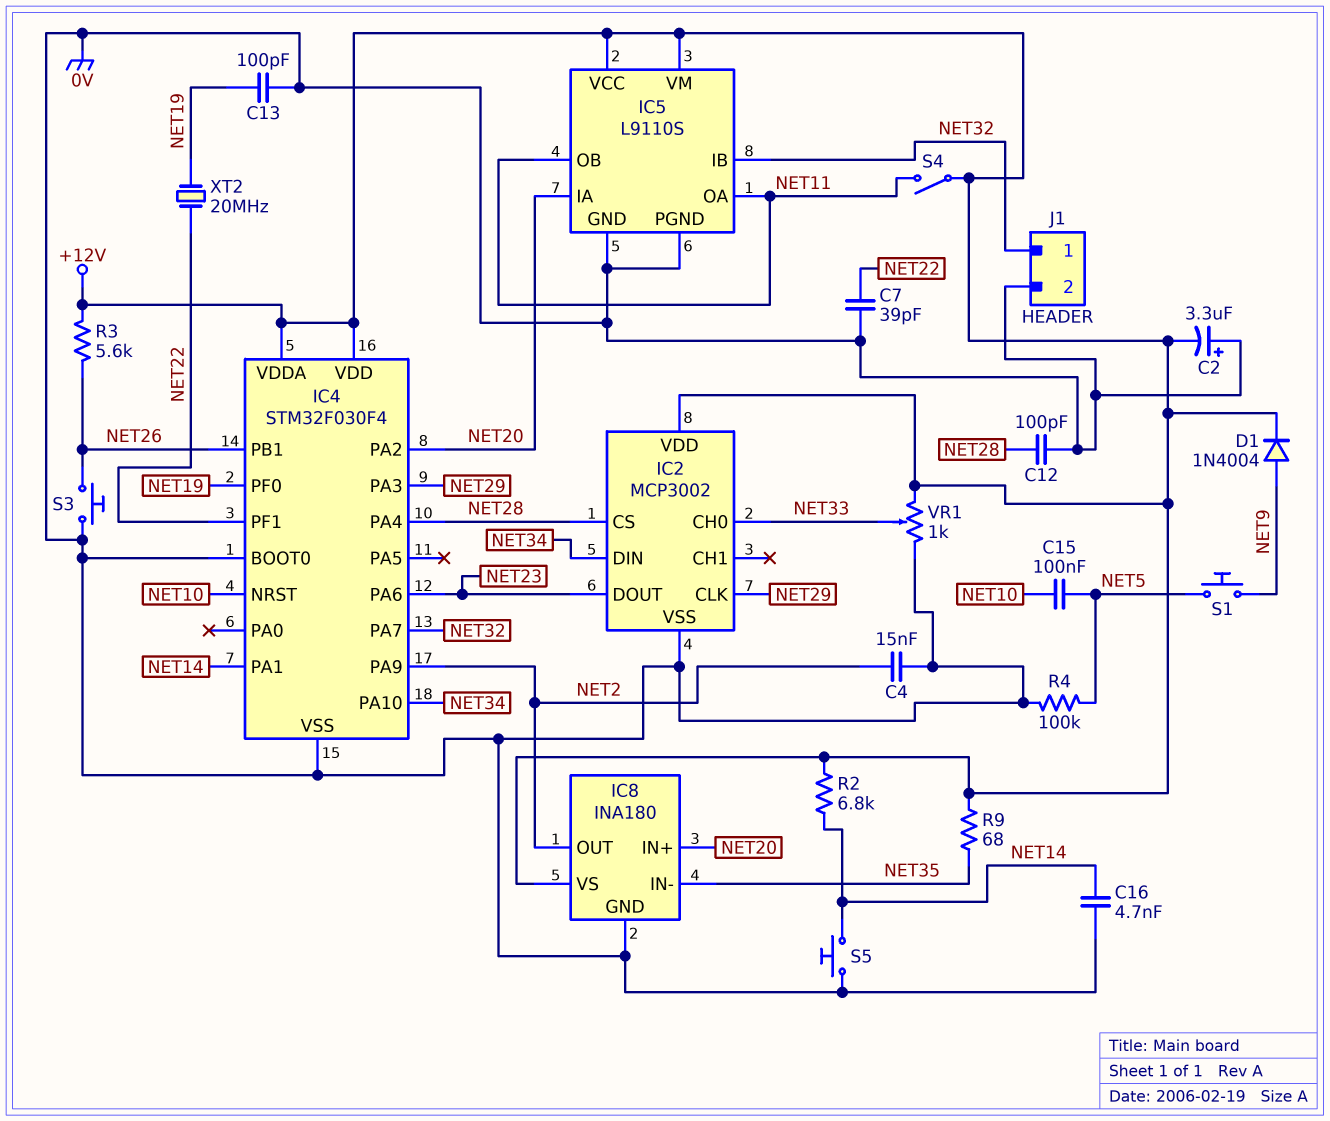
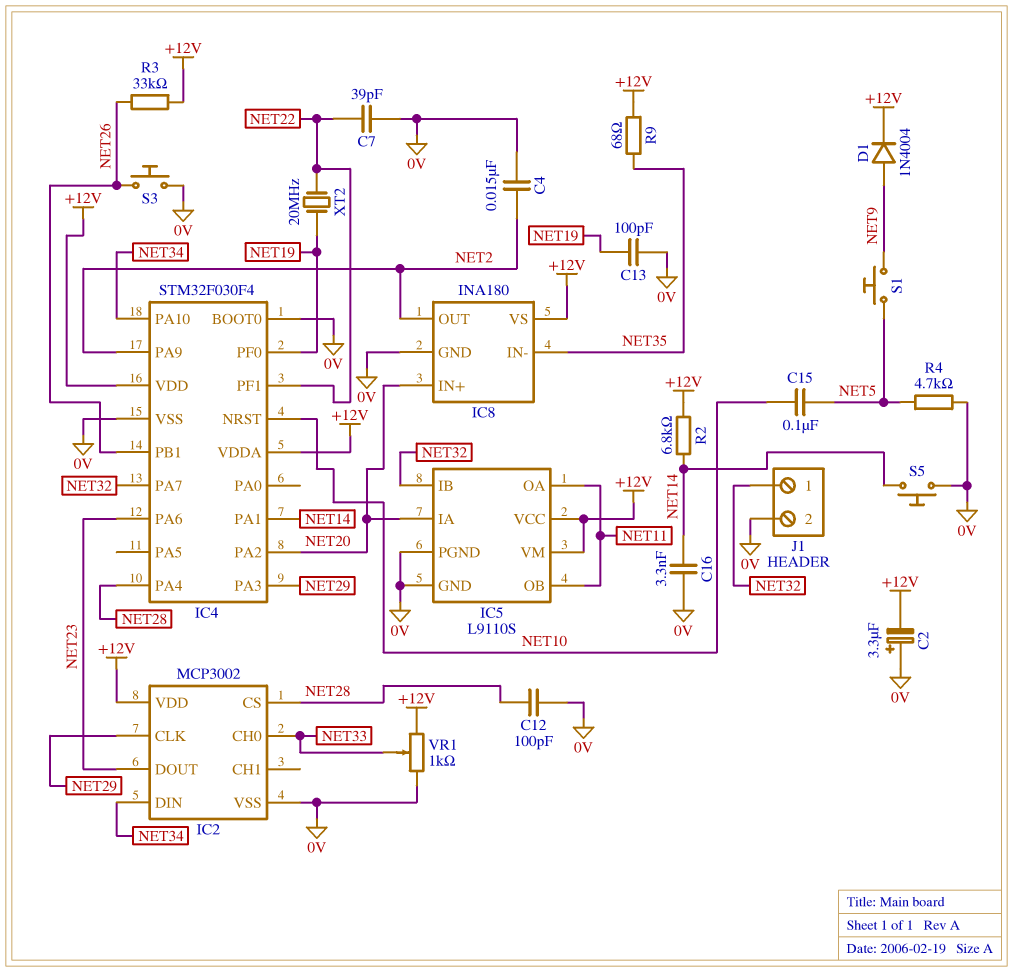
C16: 4.7nF (0V, NET14) -> 3.3nF (0V, NET14)
R3: 5.6k (+12V, NET26) -> 33k (+12V, NET26)
R4: 100k (0V, NET5) -> 4.7k (0V, NET5)
S4: switch (+12V, NET11) -> none

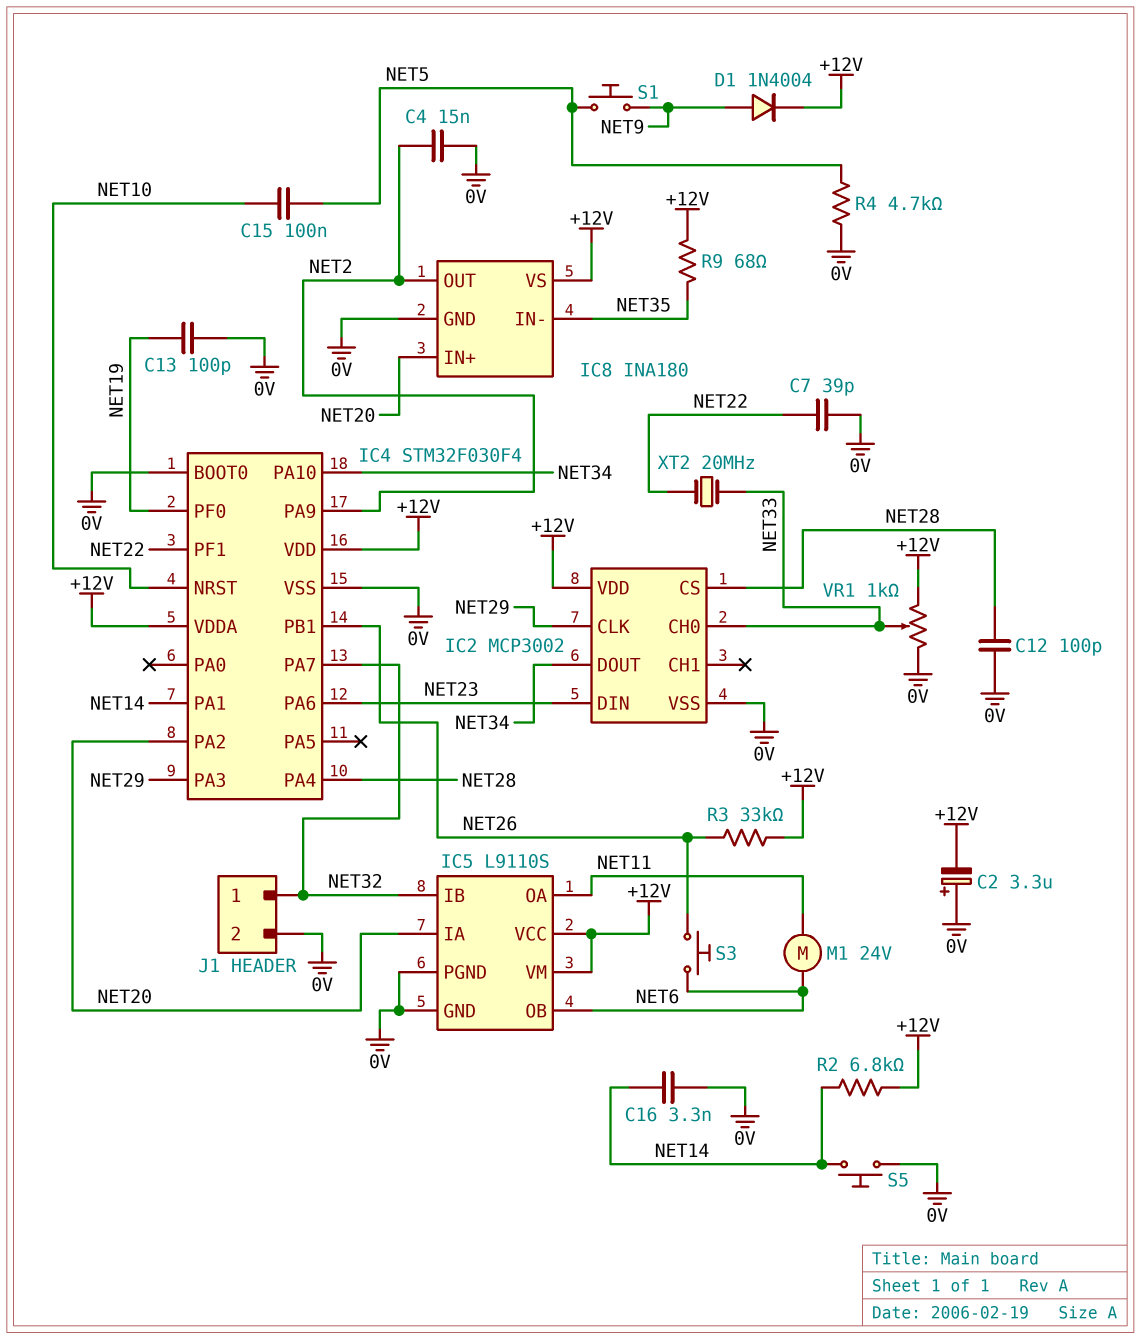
IC2 pin DIN: NET34 -> NET23
IC2 pin DOUT: NET23 -> NET34
IC5 pin OB: NET11 -> NET6
M1: none -> motor 24V (NET6, NET11)
S3: button (0V, NET26) -> button (NET6, NET26)
XT2: 20MHz (NET19, NET22) -> 20MHz (NET22, NET33)

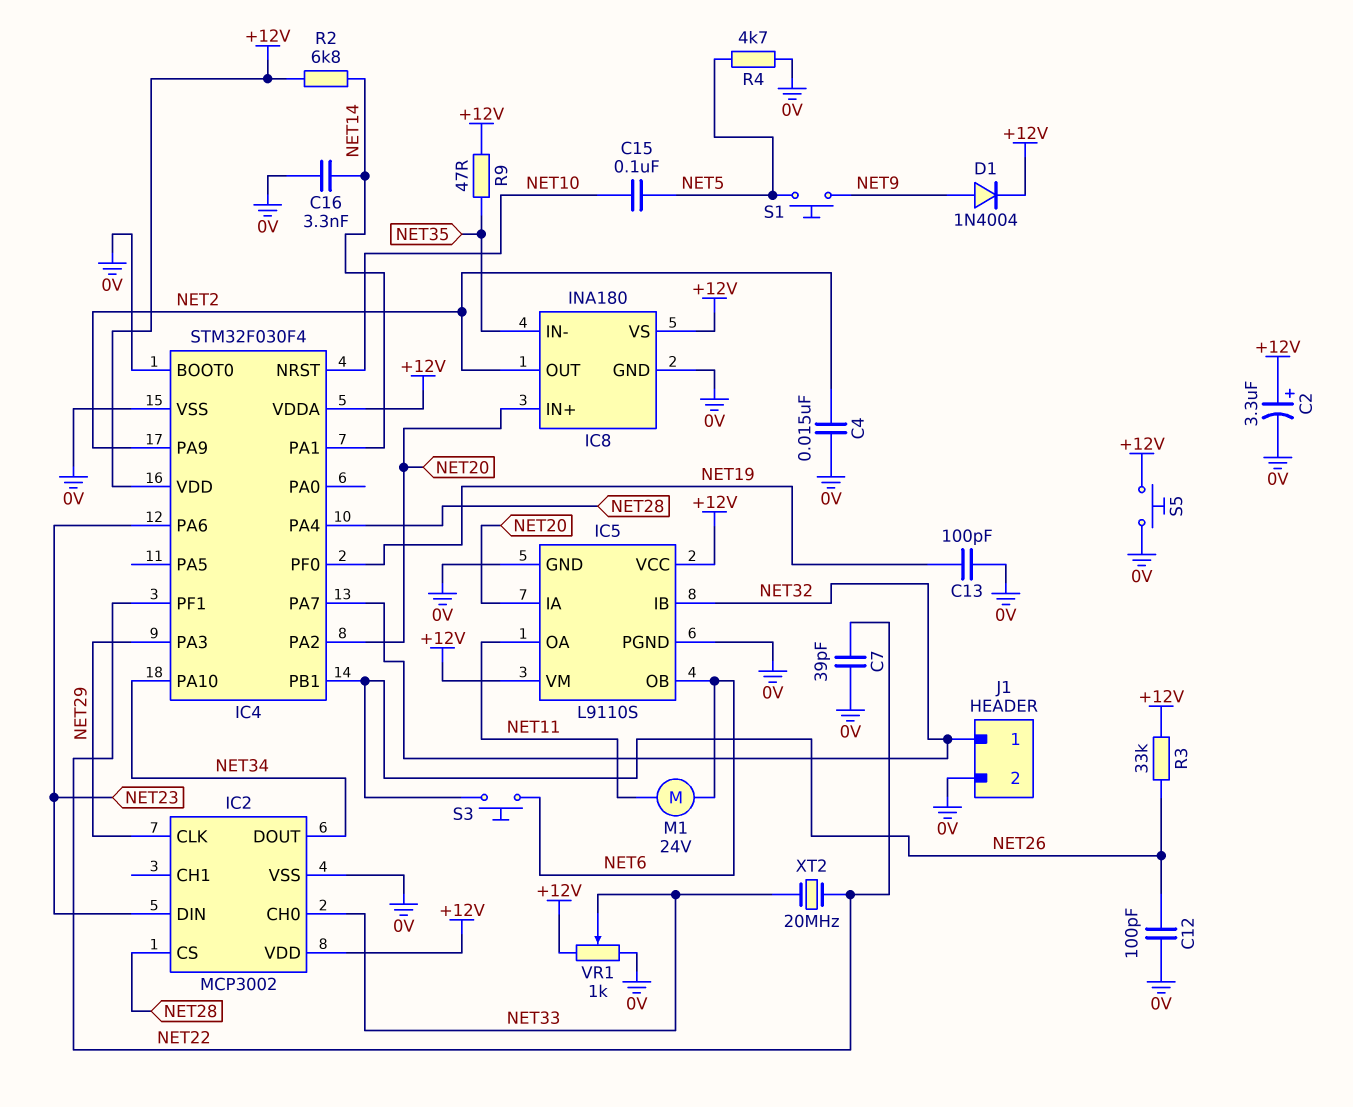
C2: 3.3uF (plus 0V, minus +12V) -> 3.3uF (plus +12V, minus 0V)
C12: 100pF (0V, NET28) -> 100pF (0V, NET26)
R9: 68 (+12V, NET35) -> 47 (+12V, NET35)
S5: button (0V, NET14) -> button (+12V, 0V)

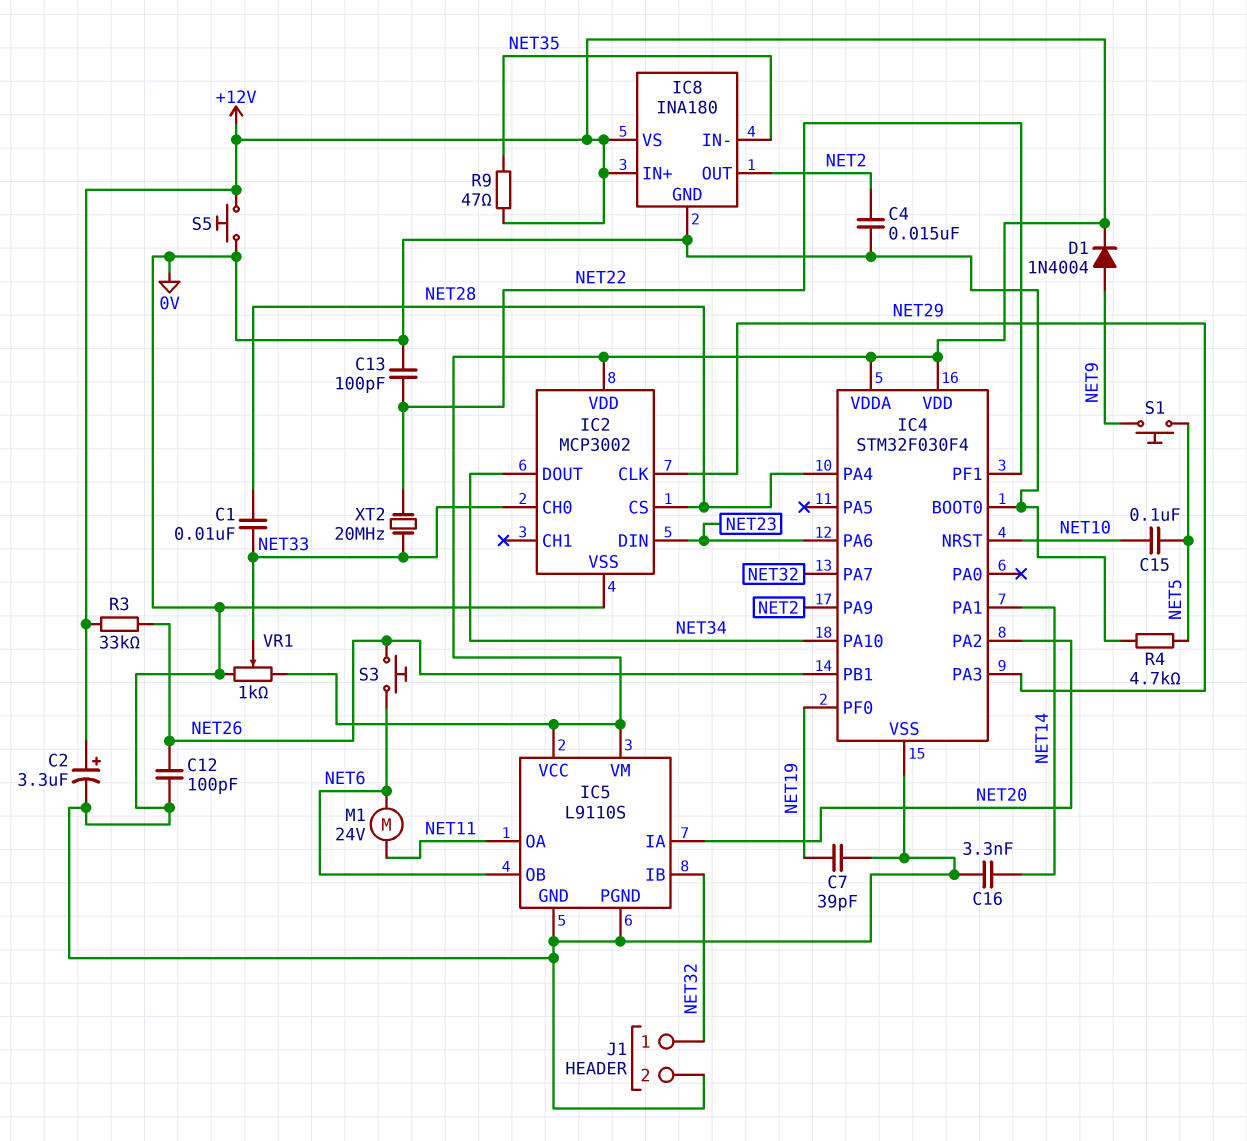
C1: none -> 10nF (NET28, NET33)
C7: 39pF (0V, NET22) -> 39pF (0V, NET19)
C13: 100pF (0V, NET19) -> 100pF (0V, NET22)
IC8 pin IN+: NET20 -> +12V
R2: 6.8k (+12V, NET14) -> none

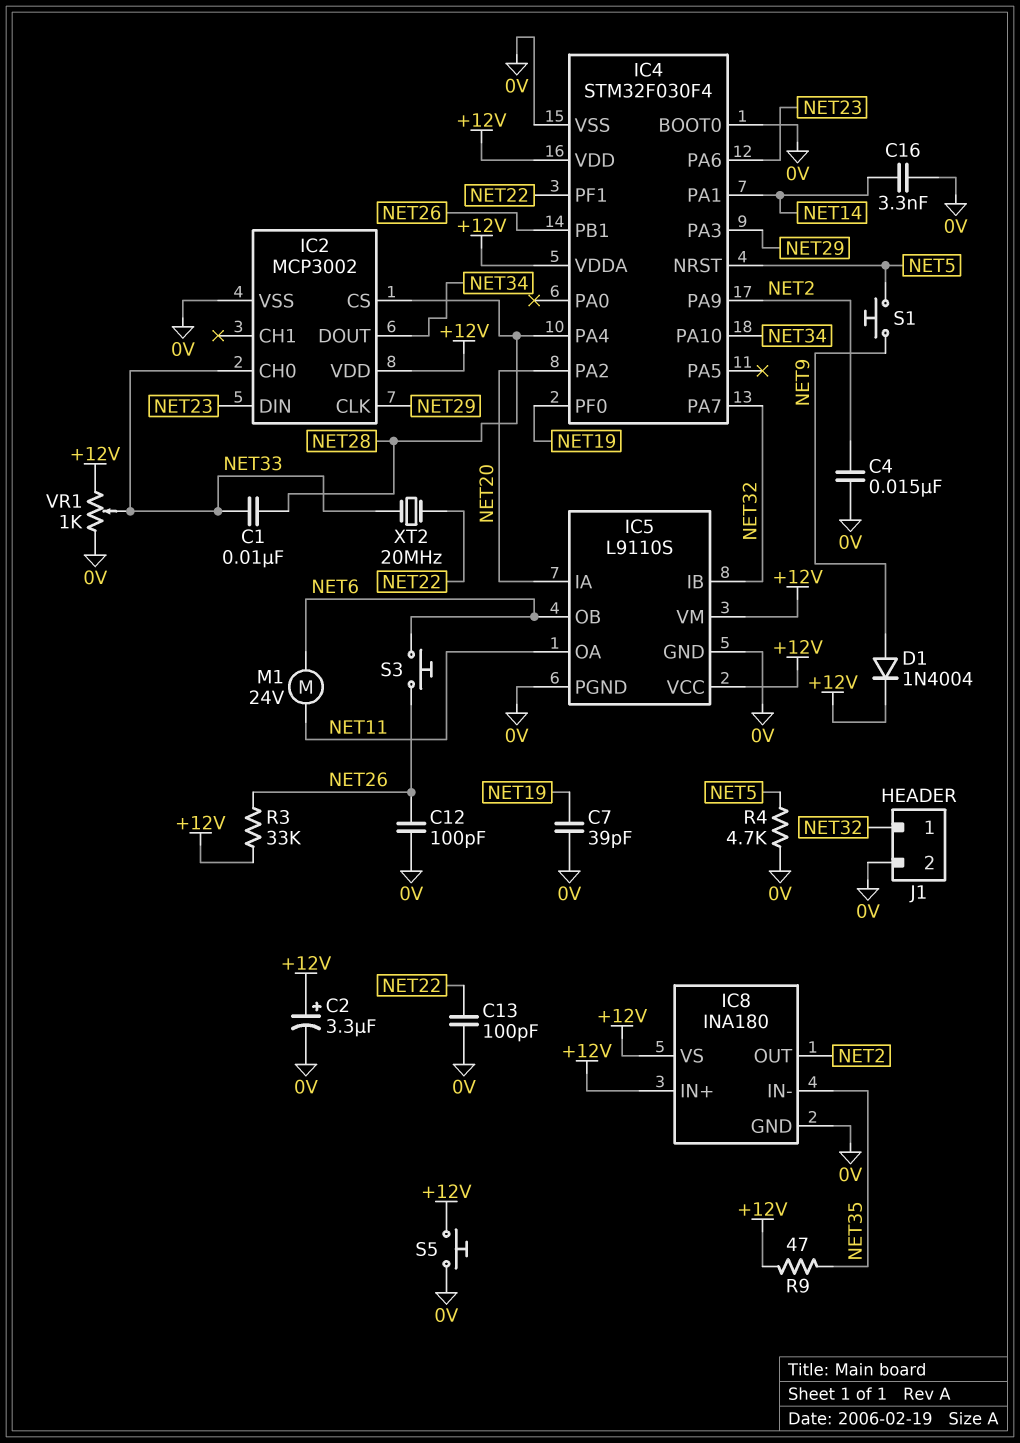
C15: 100nF (NET5, NET10) -> none
IC4 pin NRST: NET10 -> NET5

